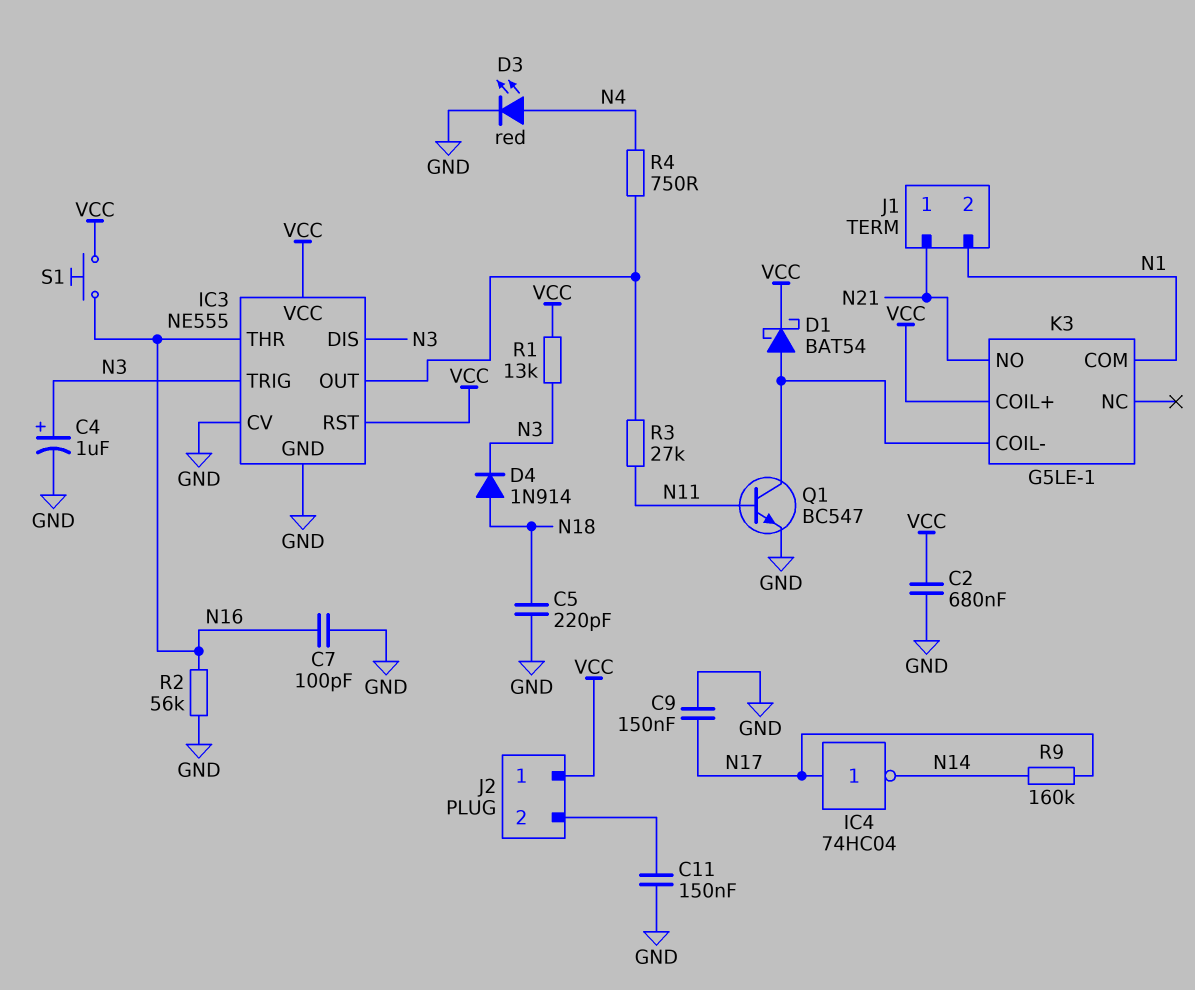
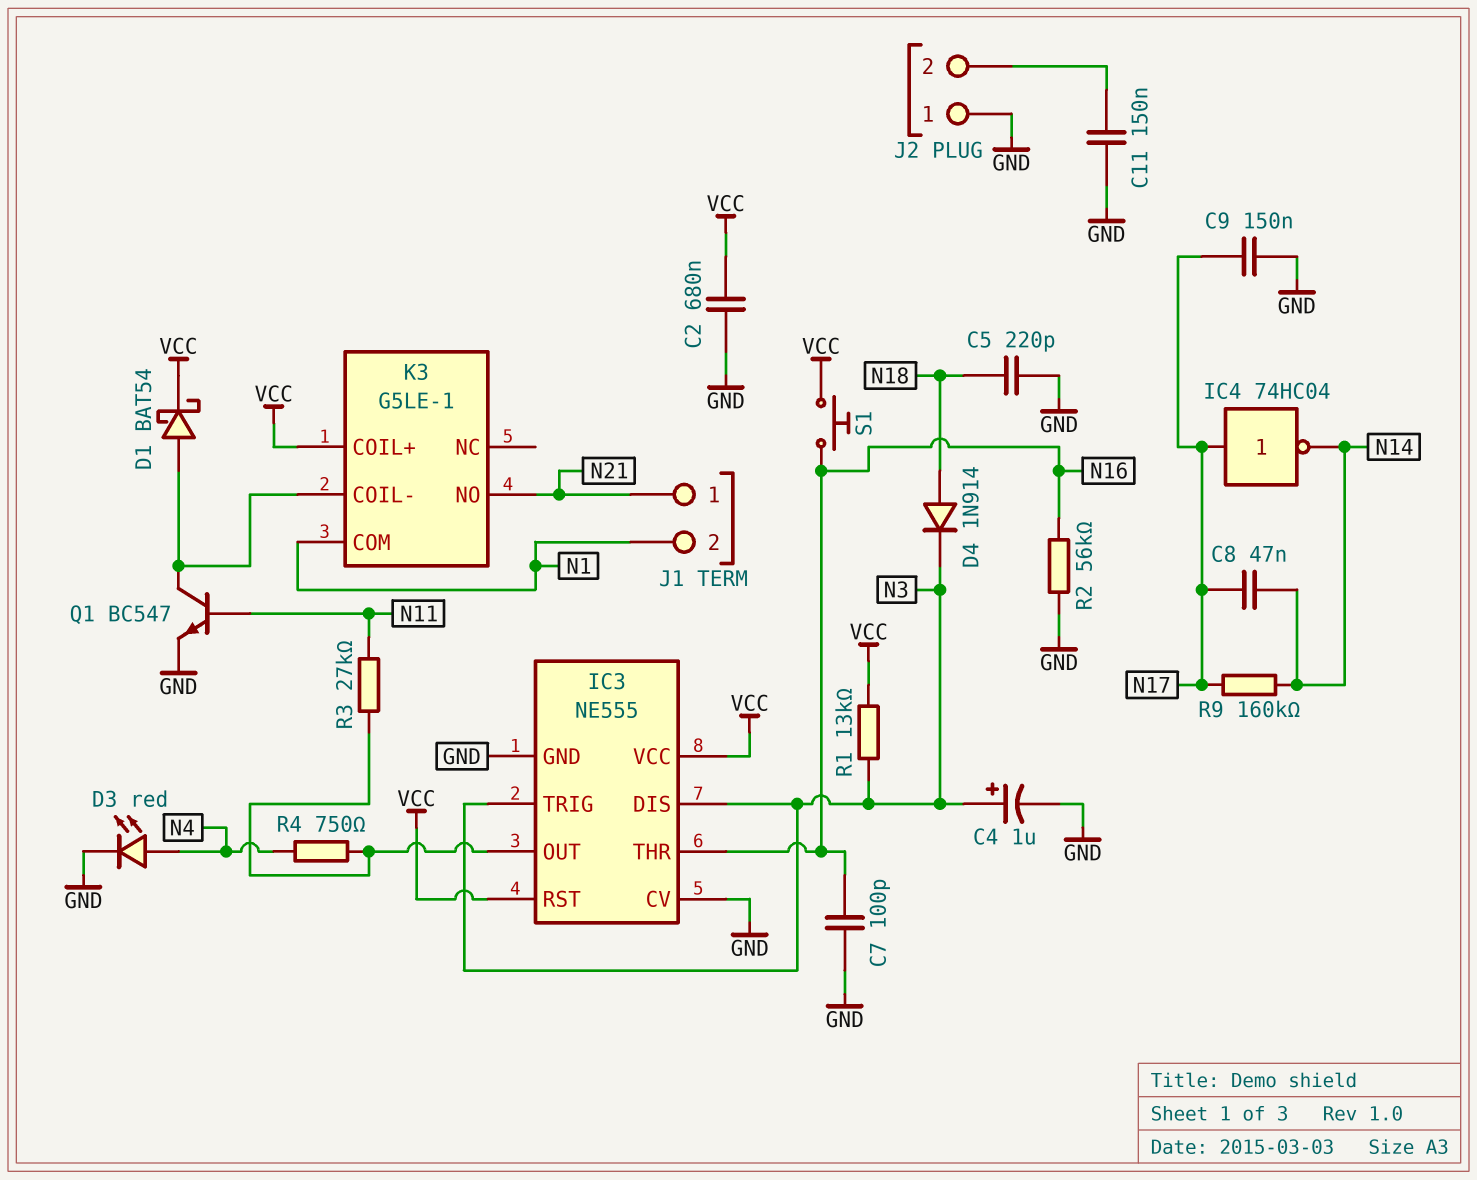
C8: none -> 47nF (N14, N17)
J2 pin 1: VCC -> GND

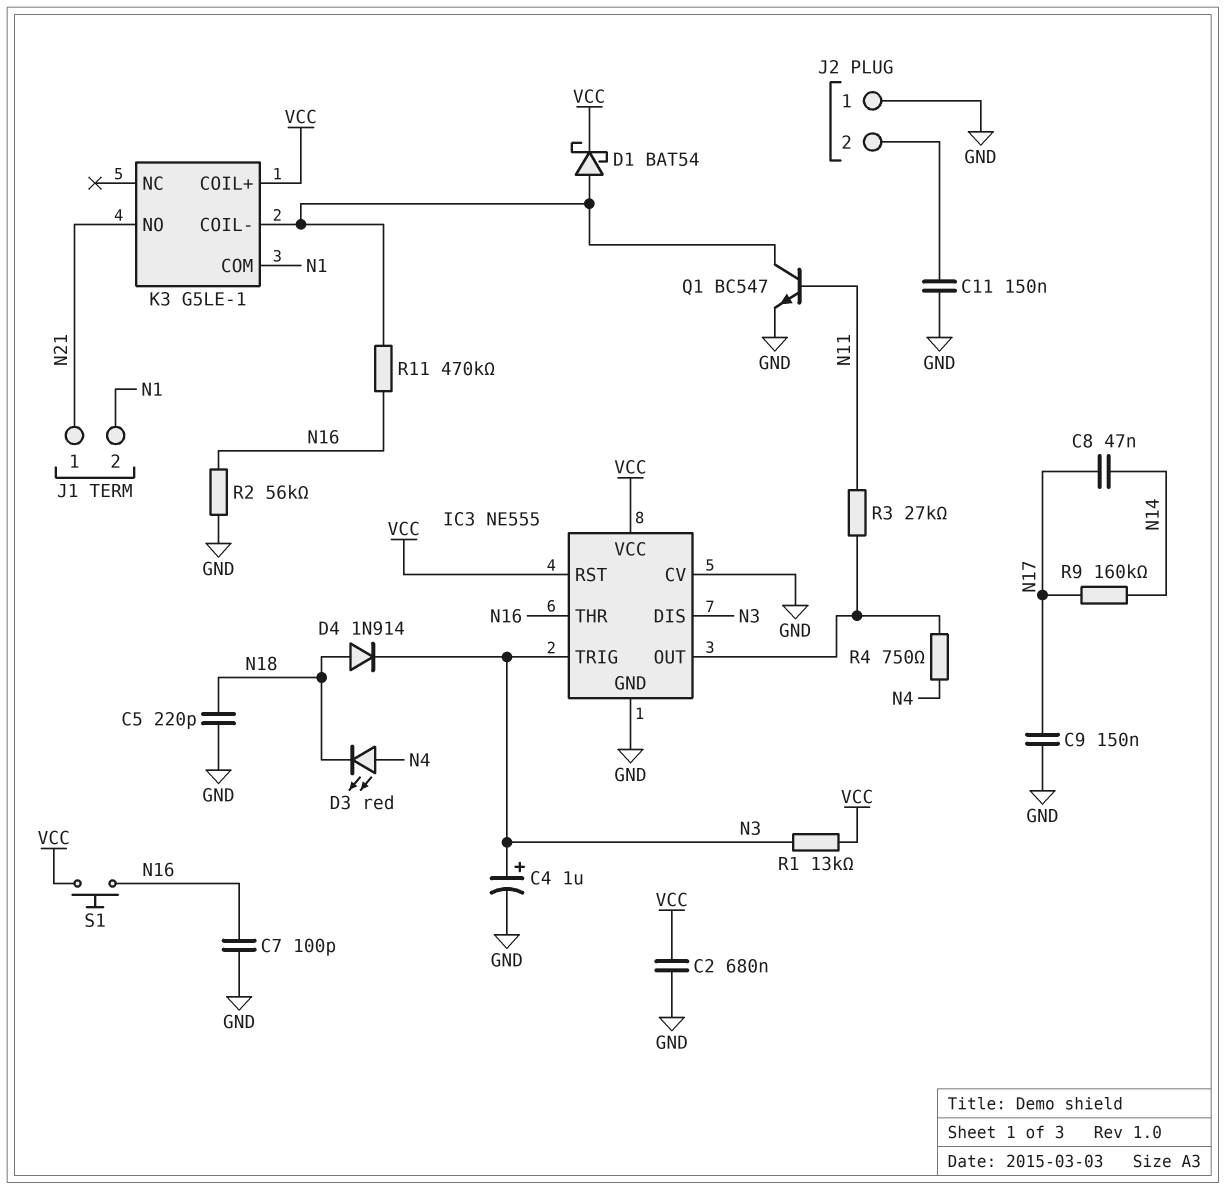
D3: LED red (A N4, K GND) -> LED red (A N4, K N18)
IC4: NOT 74HC04 (in N17, out N14) -> none
R11: none -> 470k (K3/COIL-, N16)

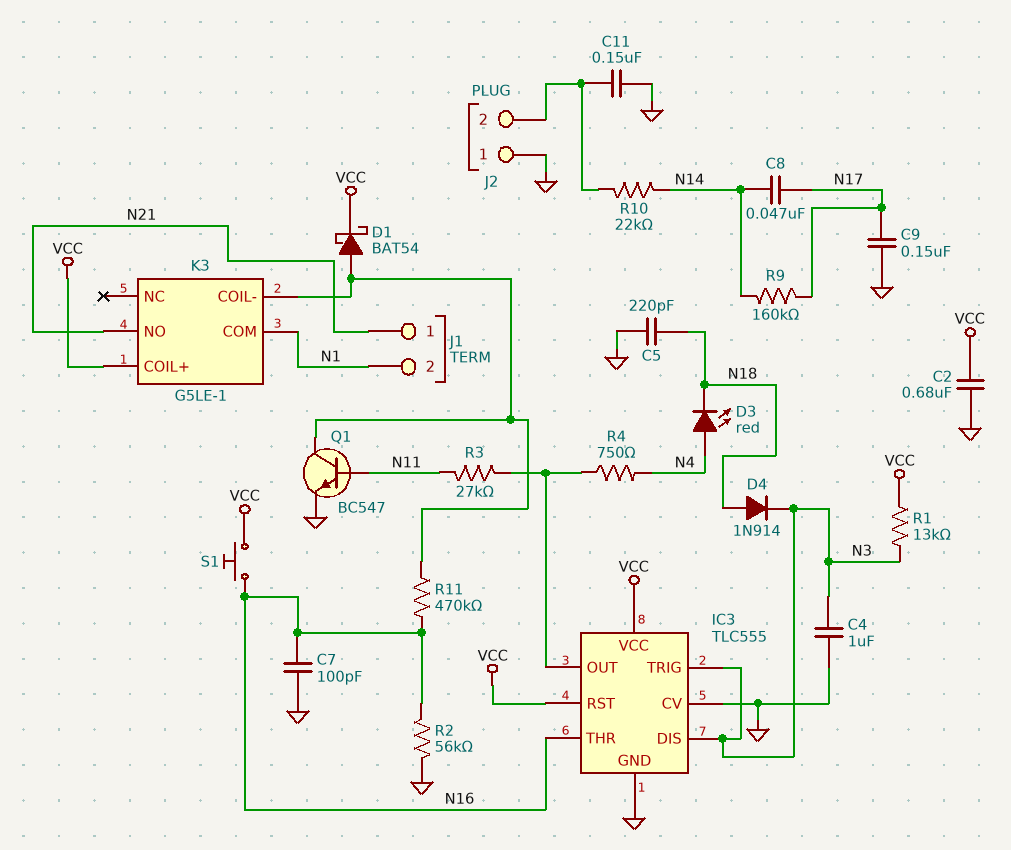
C4: 1uF (plus N3, minus GND) -> 1uF (GND, N3)
IC3: NE555 -> TLC555
R10: none -> 22k (J2/2, N14)

